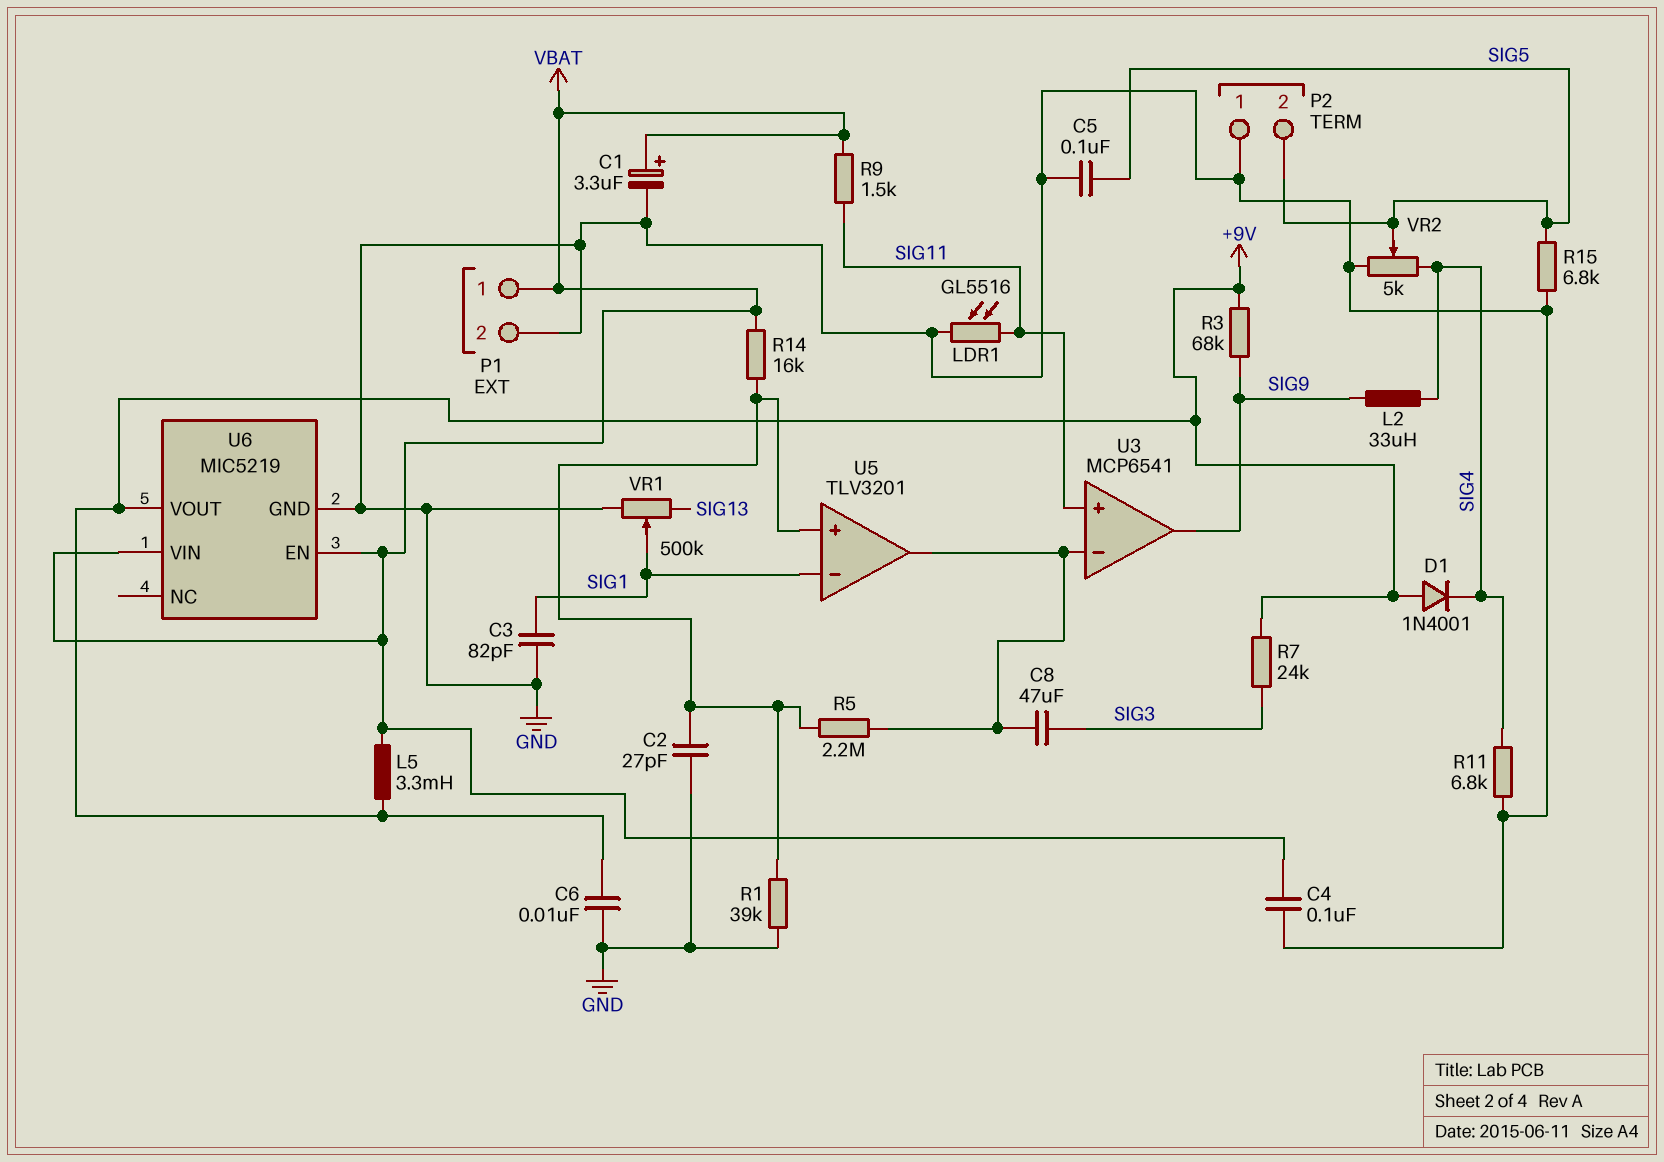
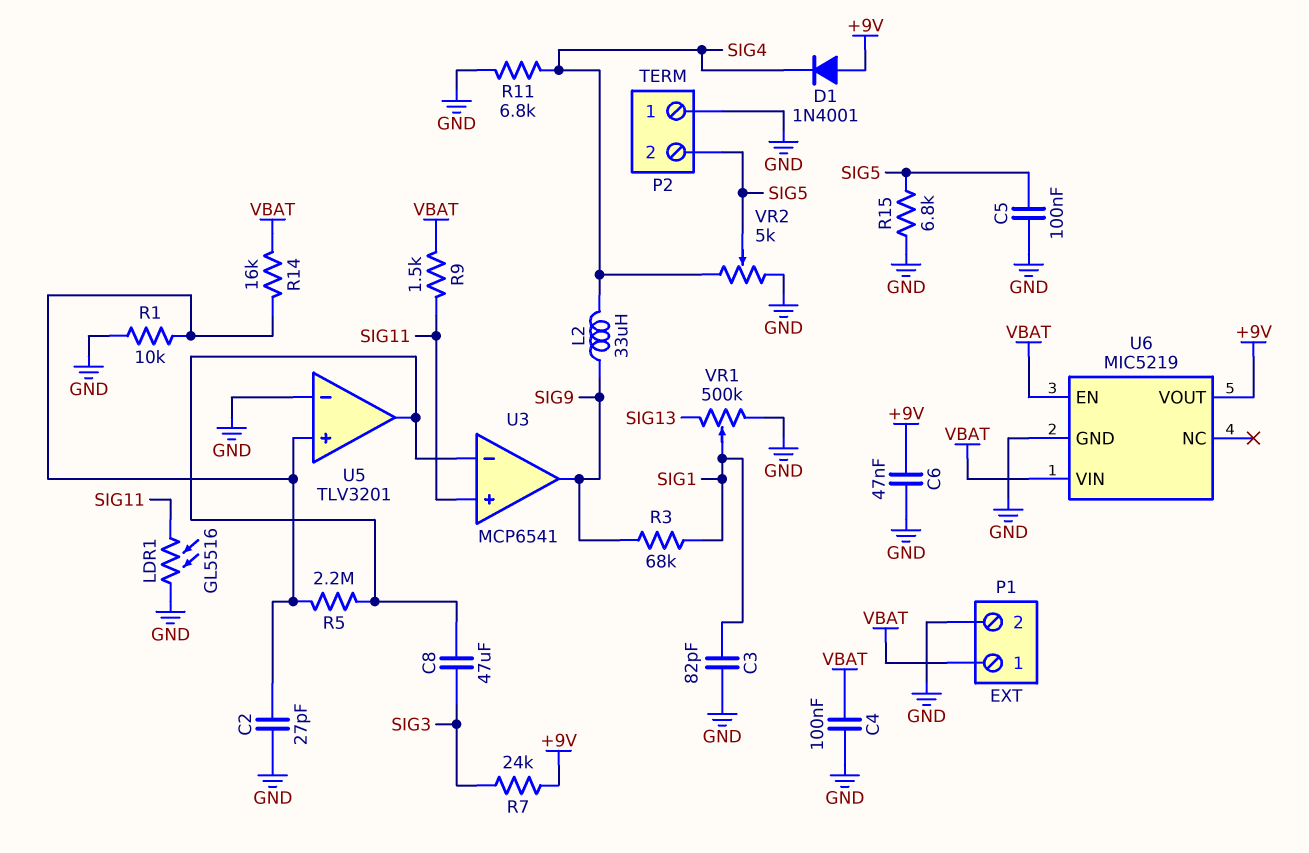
C1: 3.3uF (plus VBAT, minus GND) -> none
C6: 10nF (+9V, GND) -> 47nF (+9V, GND)
L5: 3.3mH (+9V, VBAT) -> none
R1: 39k (GND, U5/in+) -> 10k (GND, U5/in+)
R3: 68k (+9V, SIG9) -> 68k (SIG1, SIG9)
U5 pin in-: SIG1 -> GND

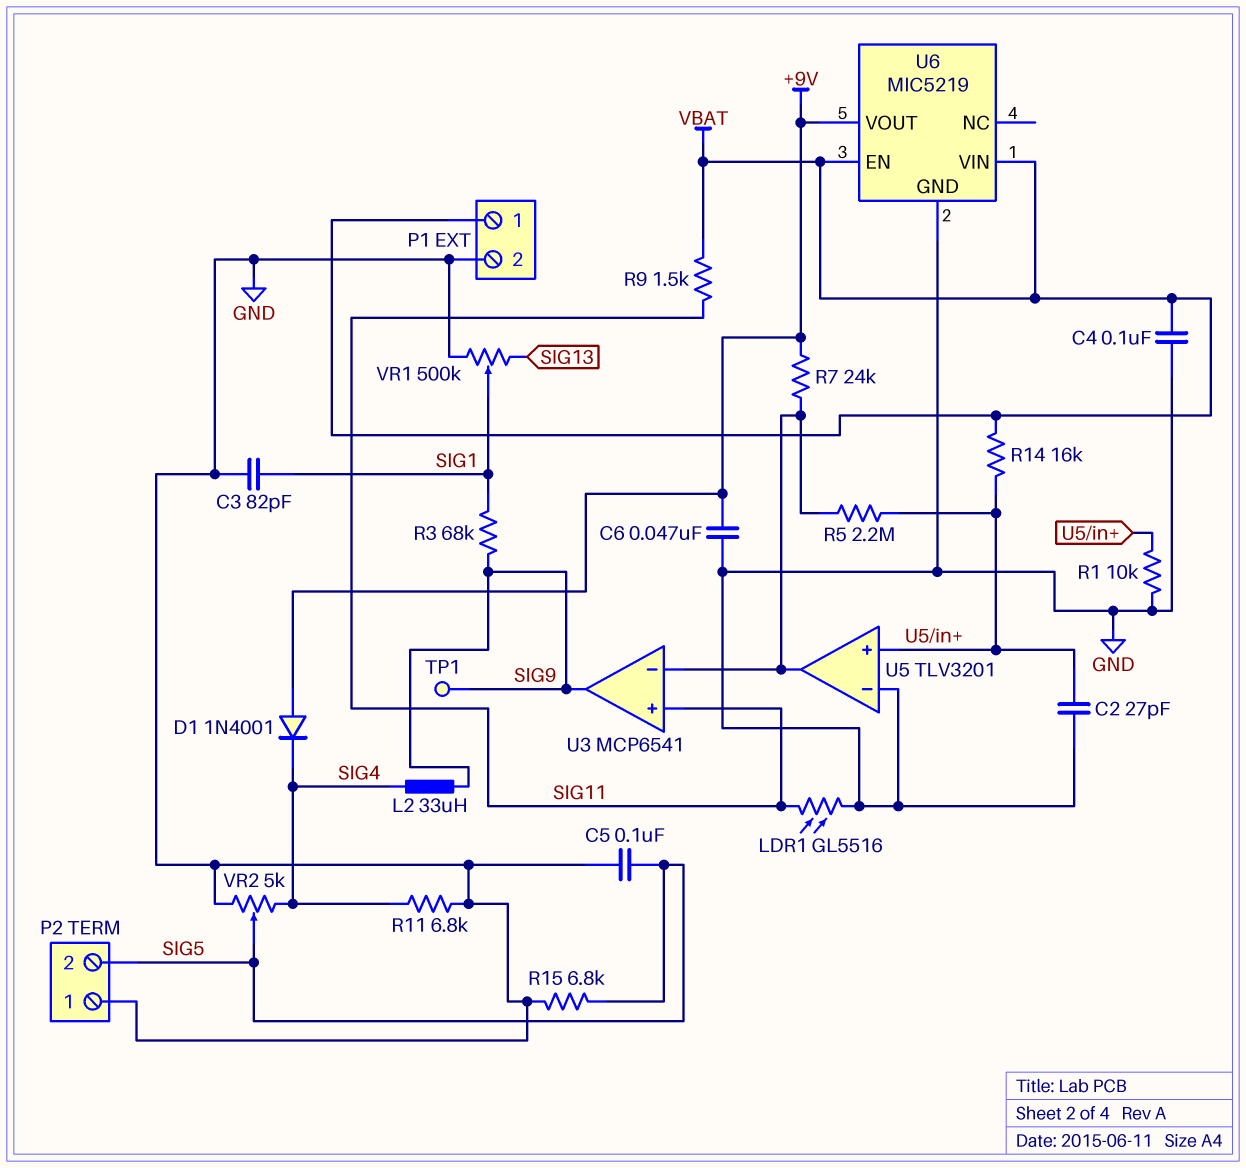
C8: 47uF (SIG3, U3/in-) -> none
R7: 24k (+9V, SIG3) -> 24k (+9V, U3/in-)
TP1: none -> test point (SIG9)

